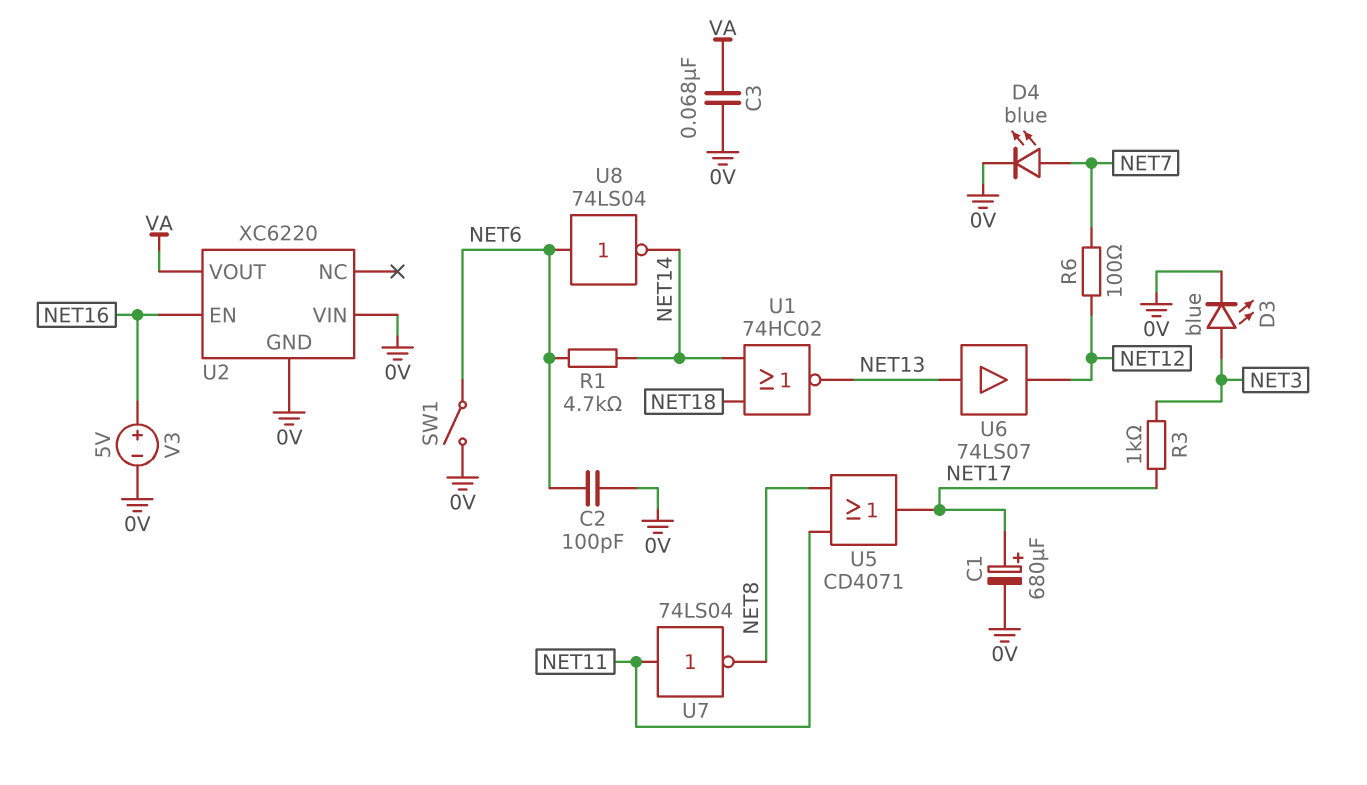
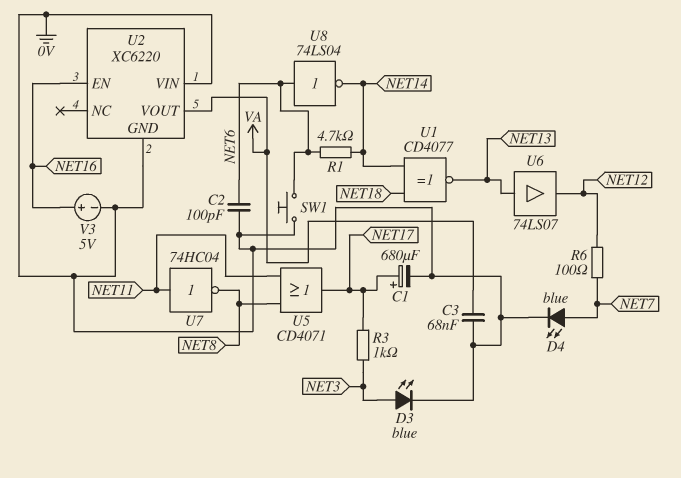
SW1: switch (0V, NET6) -> button (0V, NET6)
U1: NOR 74HC02 (in NET14, in NET18, out NET13) -> XNOR CD4077 (in NET14, in NET18, out NET13)
U7: NOT 74LS04 (in NET11, out NET8) -> NOT 74HC04 (in NET11, out NET8)

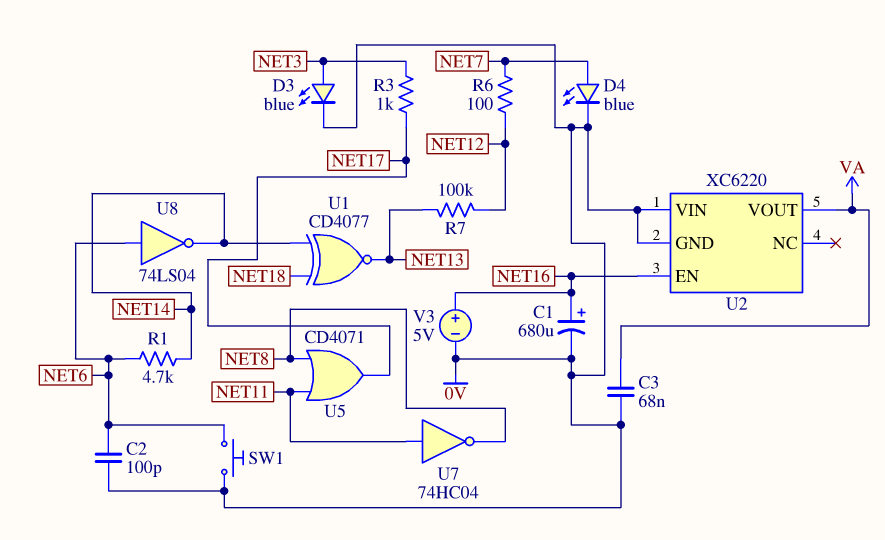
C1: 680uF (plus NET17, minus 0V) -> 680uF (plus NET16, minus 0V)
R7: none -> 100k (NET12, NET13)
U6: buffer 74LS07 (in NET13, out NET12) -> none

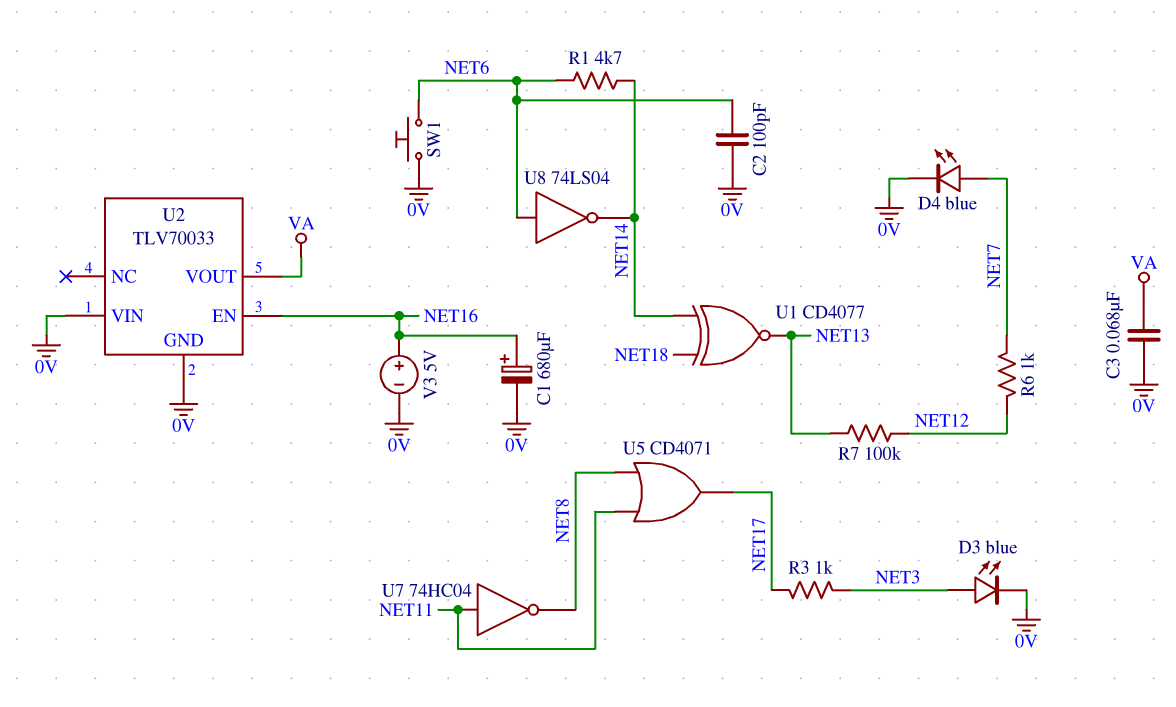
R6: 100 (NET7, NET12) -> 1k (NET7, NET12)
U2: XC6220 -> TLV70033

